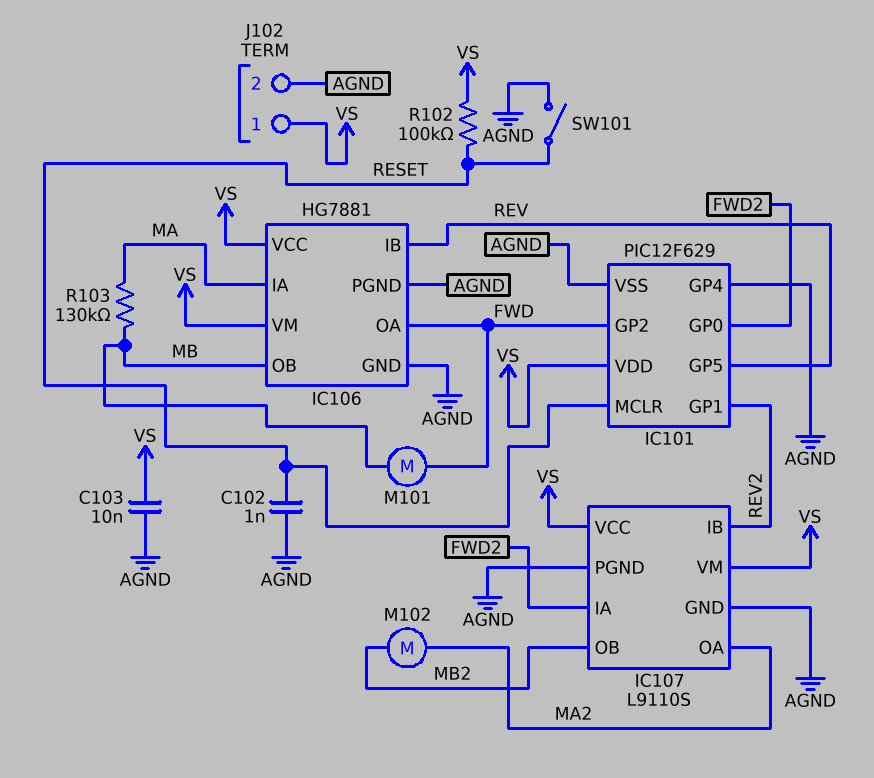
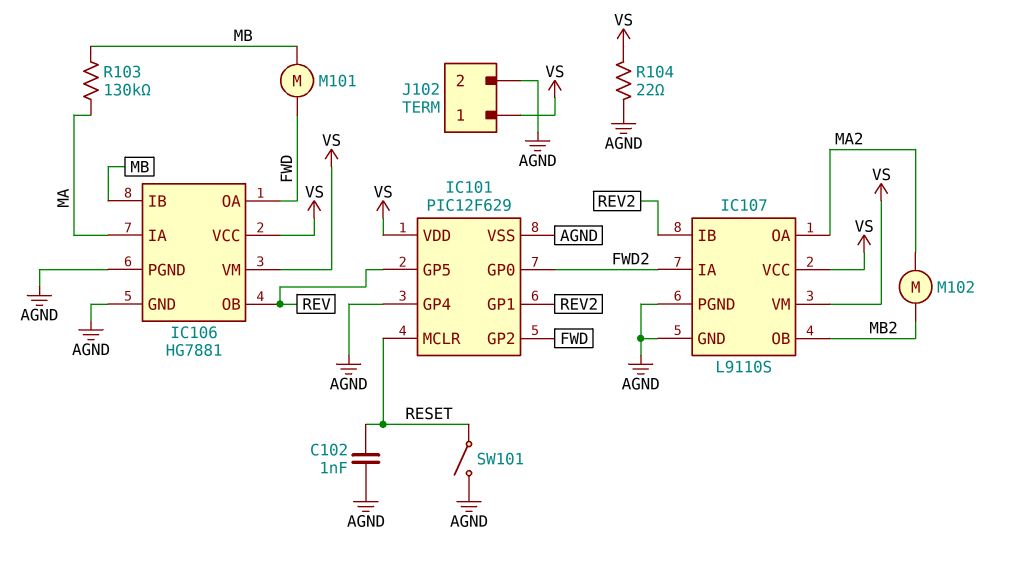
C103: 10nF (AGND, VS) -> none
IC106 pin IB: REV -> MB
IC106 pin OB: MB -> REV
R102: 100k (RESET, VS) -> none
R104: none -> 22 (AGND, VS)

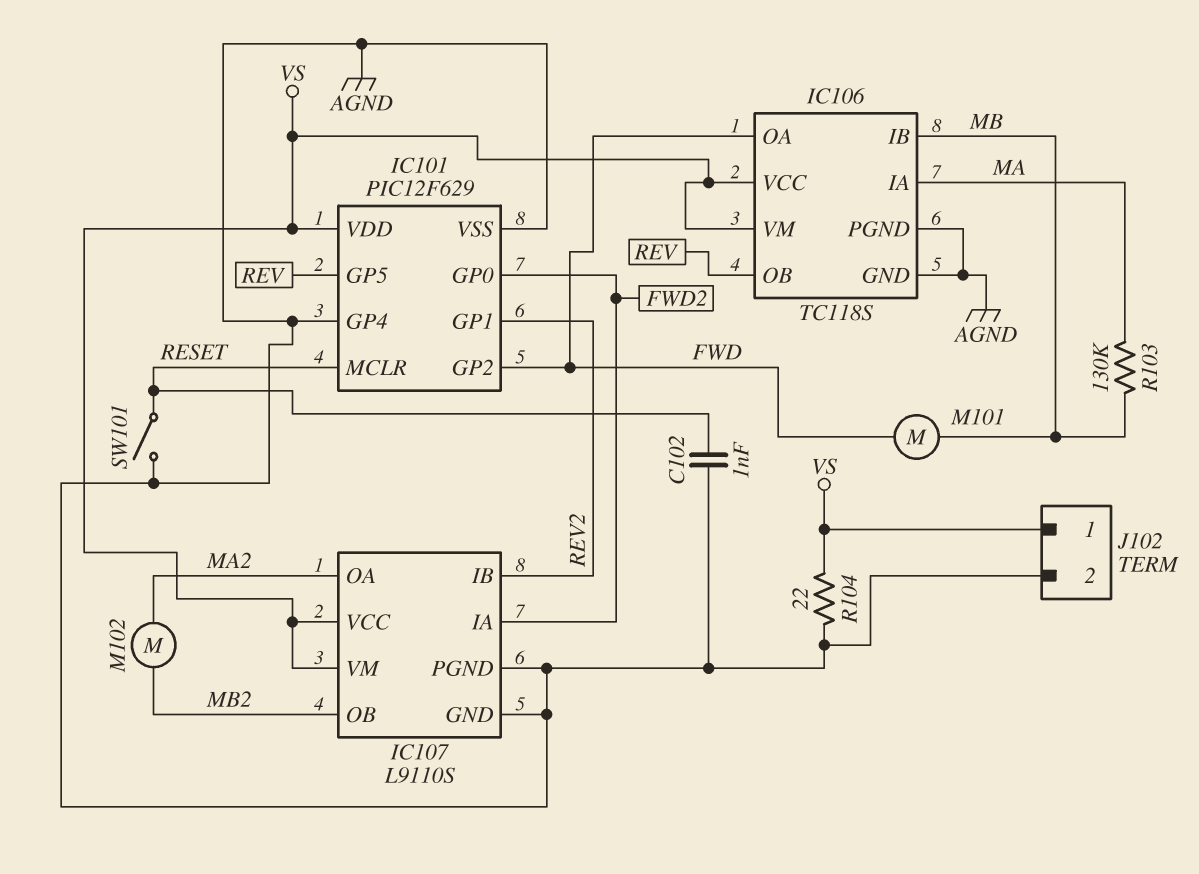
IC106: HG7881 -> TC118S

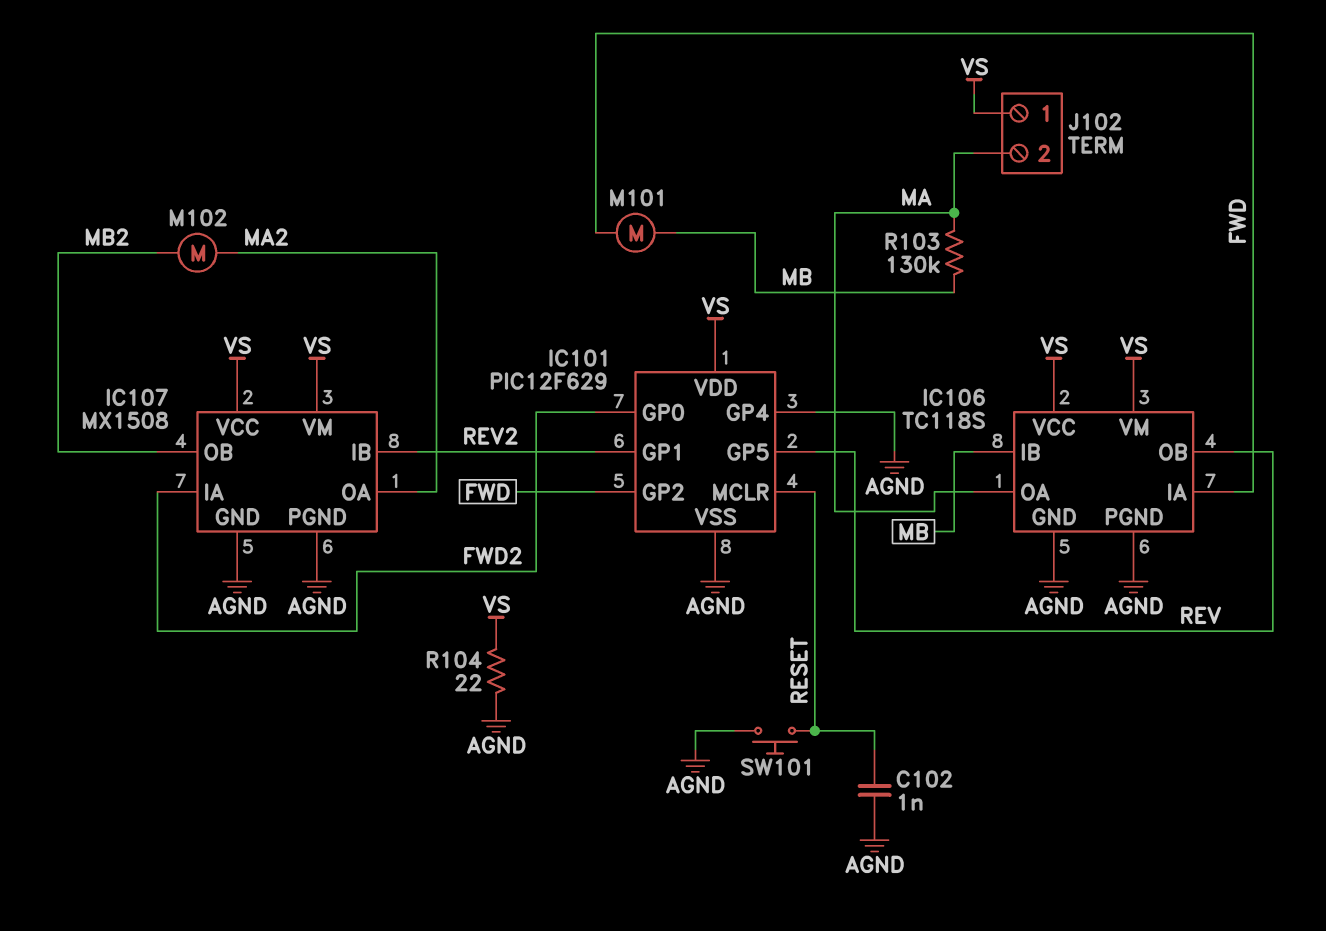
IC106 pin IA: MA -> FWD
IC106 pin OA: FWD -> MA
IC107: L9110S -> MX1508
J102 pin 2: AGND -> MA
SW101: switch (AGND, RESET) -> button (AGND, RESET)

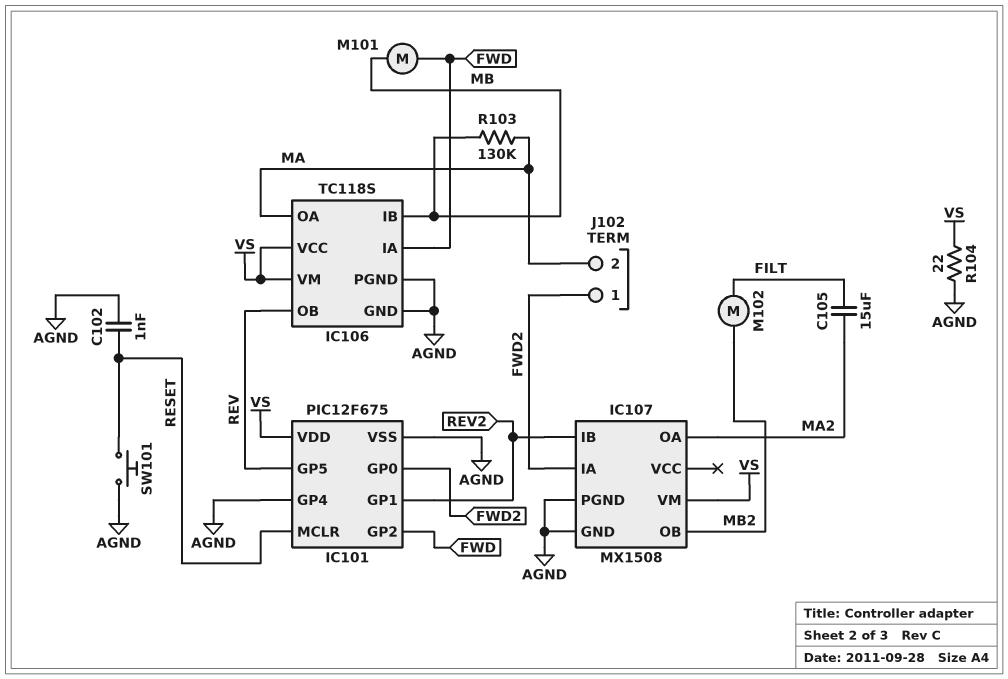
C105: none -> 15uF (FILT, MA2)
IC101: PIC12F629 -> PIC12F675
IC107 pin VCC: VS -> none
J102 pin 1: VS -> FWD2
M102: motor (MA2, MB2) -> motor (FILT, MB2)

